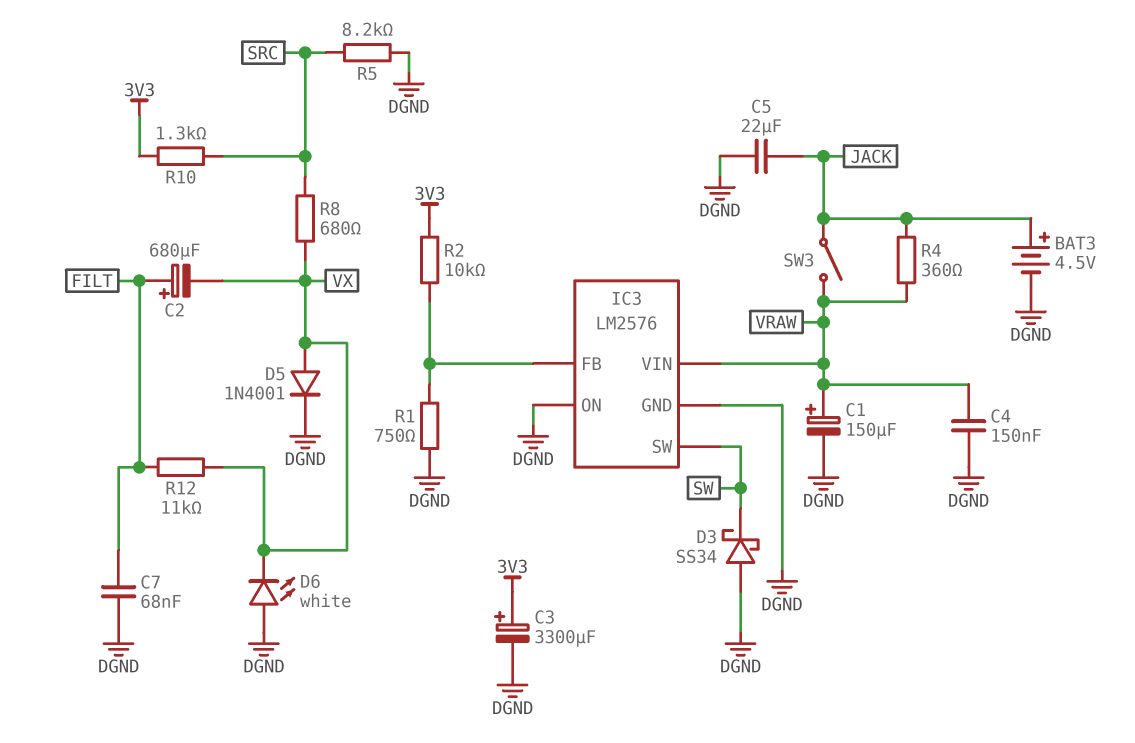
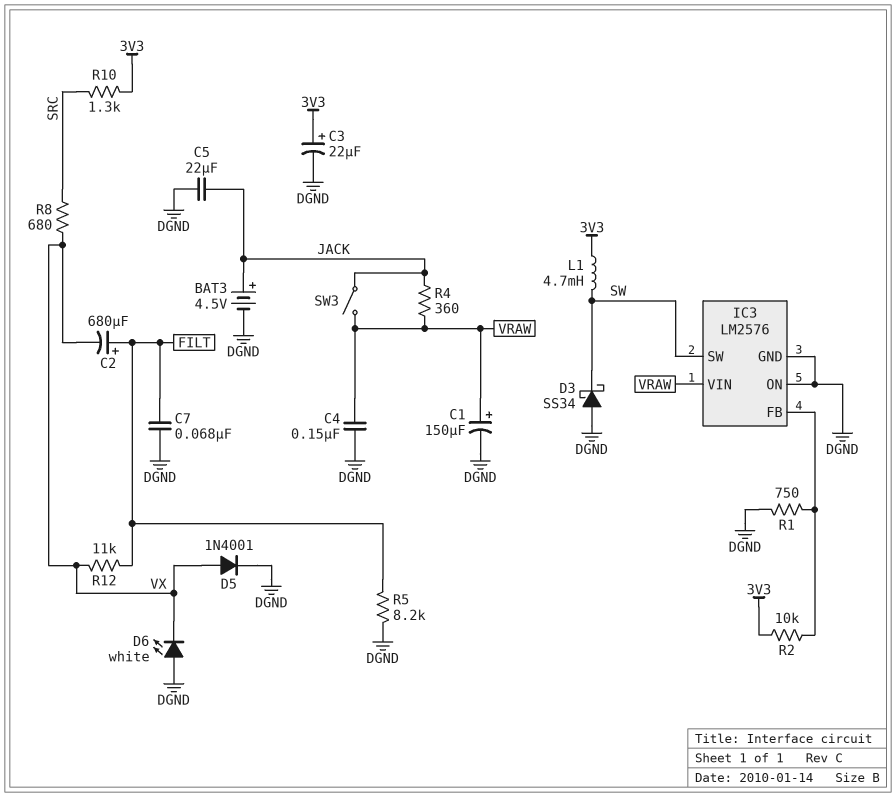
C3: 3300uF (plus 3V3, minus DGND) -> 22uF (plus 3V3, minus DGND)
L1: none -> 4.7mH (3V3, SW)
R5: 8.2k (DGND, SRC) -> 8.2k (DGND, FILT)

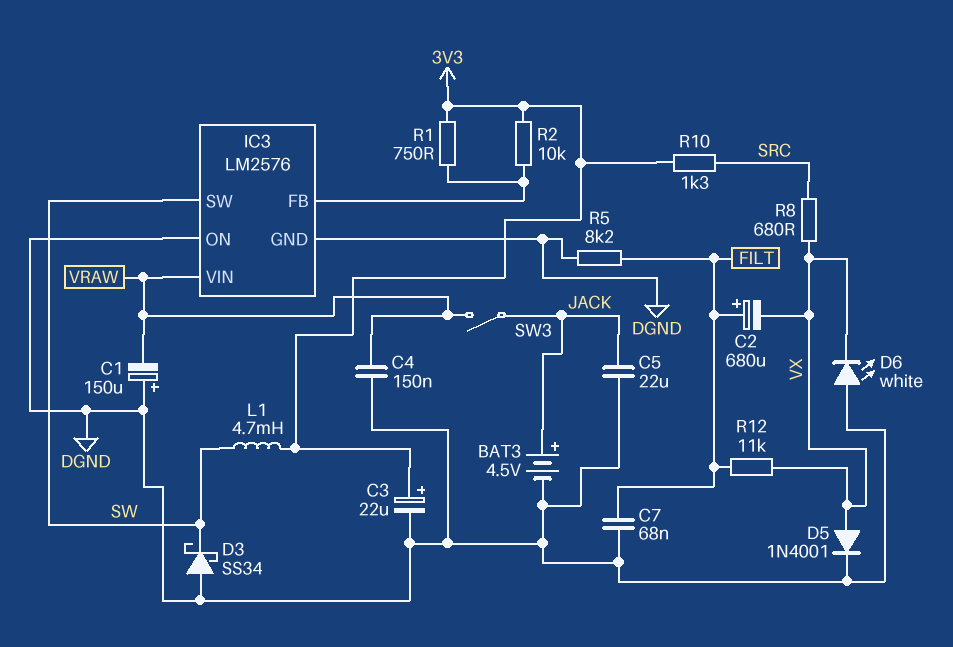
C1: 150uF (plus VRAW, minus DGND) -> 150uF (plus DGND, minus VRAW)
R1: 750 (DGND, IC3/FB) -> 750 (3V3, IC3/FB)
R4: 360 (JACK, VRAW) -> none

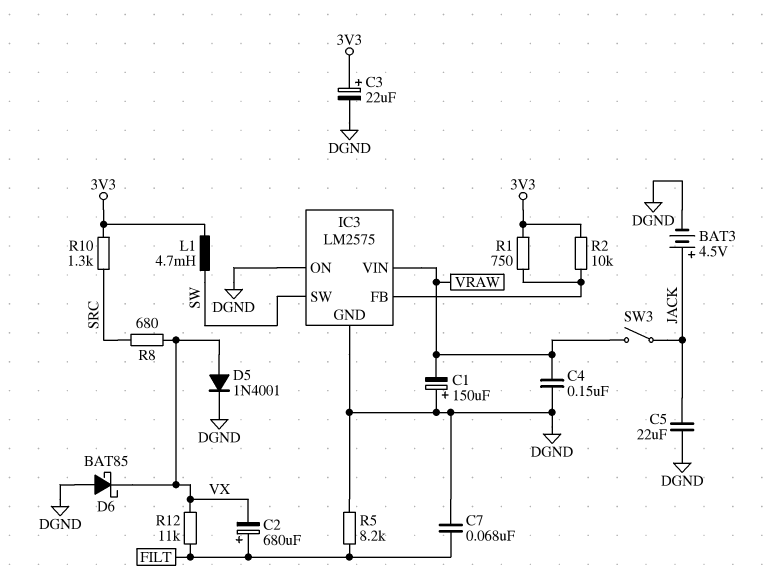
D3: schottky SS34 (A DGND, K SW) -> none
D6: LED white (A DGND, K VX) -> schottky BAT85 (A DGND, K VX)
IC3: LM2576 -> LM2575

